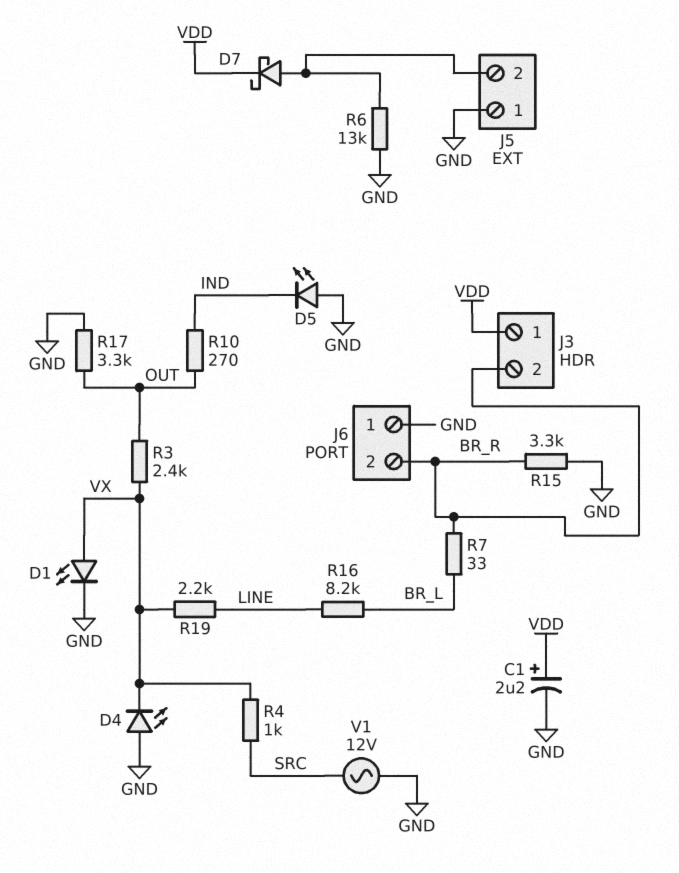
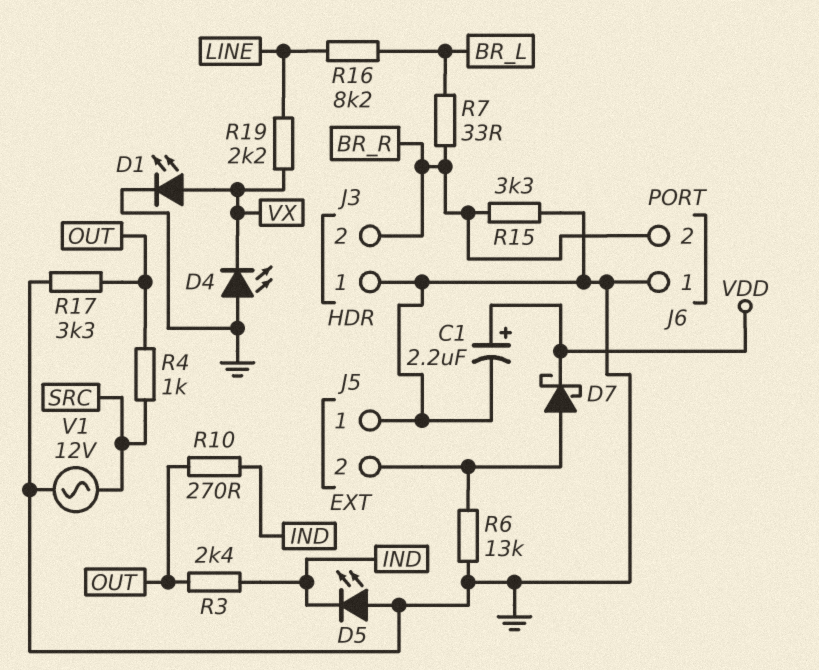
J3 pin 1: VDD -> GND
R3: 2.4k (OUT, VX) -> 2.4k (IND, OUT)
R4: 1k (SRC, VX) -> 1k (OUT, SRC)

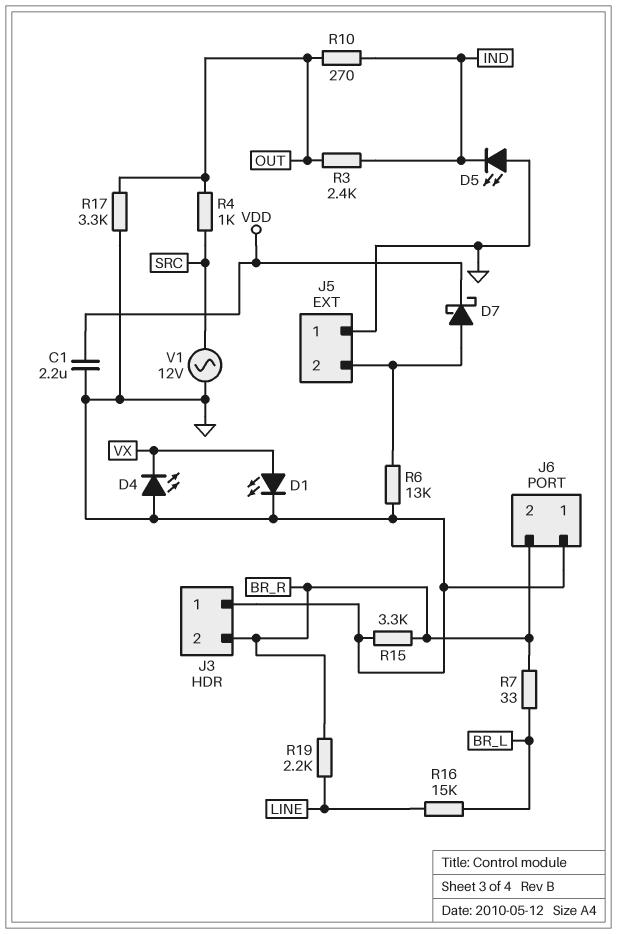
C1: 2.2uF (plus VDD, minus GND) -> 2.2uF (GND, VDD)
R16: 8.2k (BR_L, LINE) -> 15k (BR_L, LINE)
R19: 2.2k (LINE, VX) -> 2.2k (BR_R, LINE)

